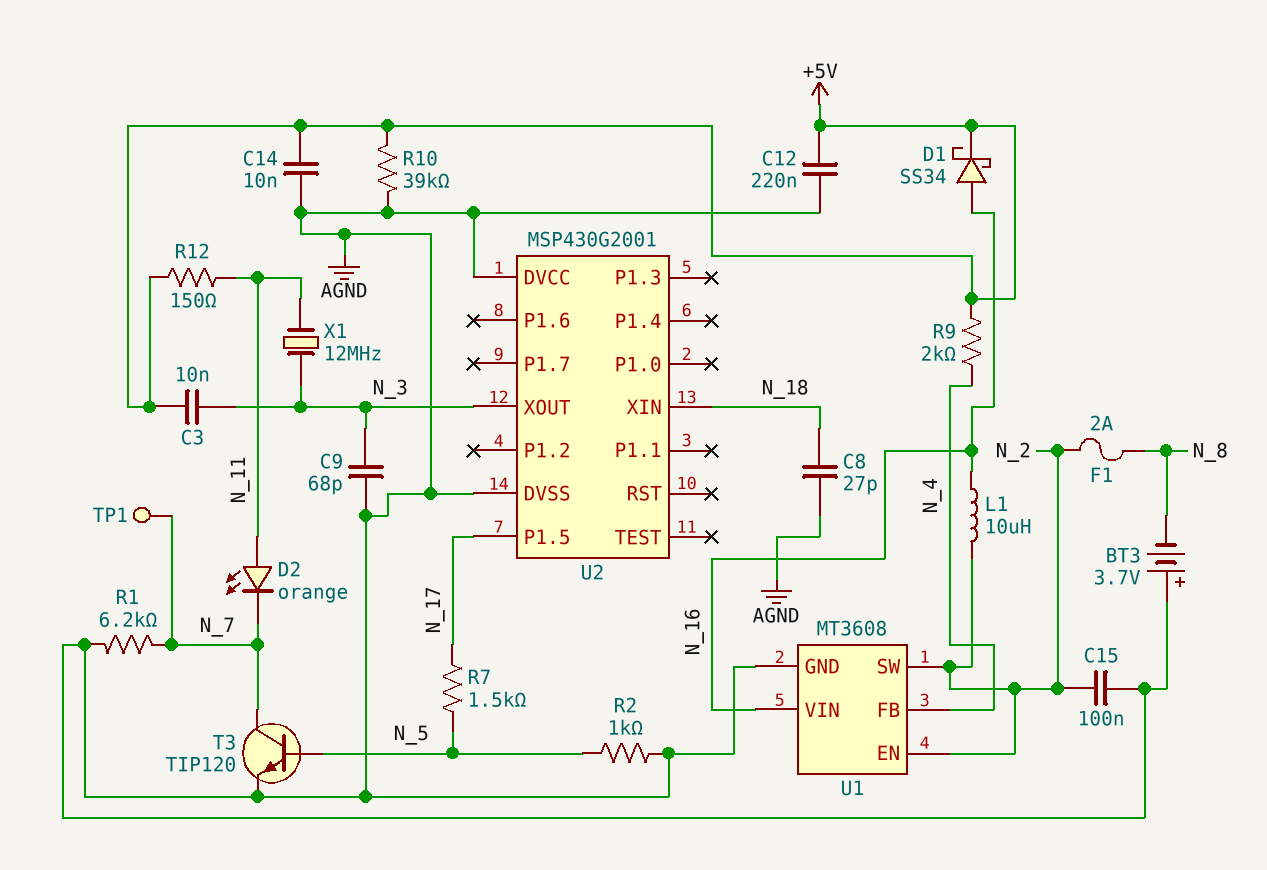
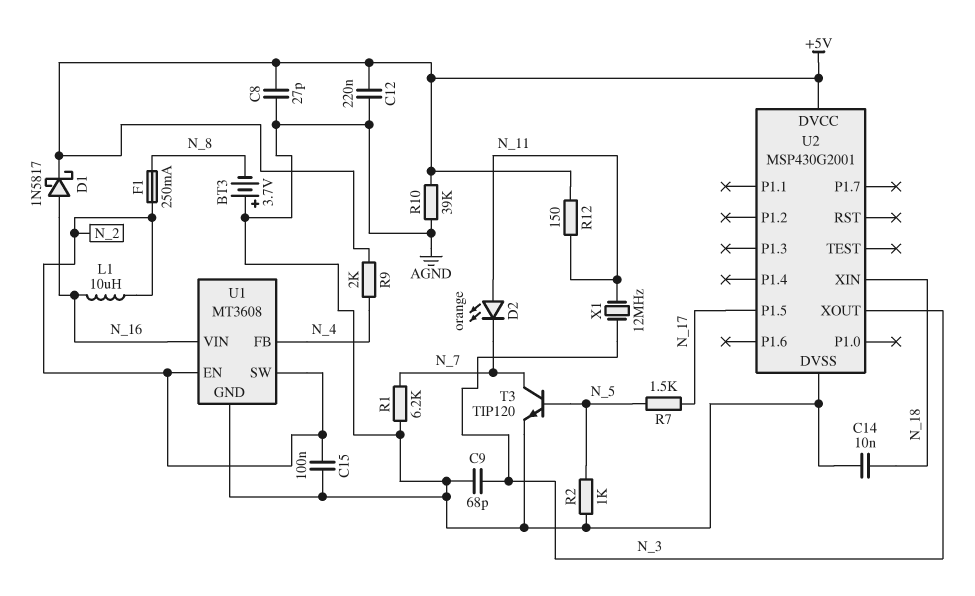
C3: 10nF (+5V, N_3) -> none
C8: 27pF (AGND, N_18) -> 27pF (+5V, AGND)
C14: 10nF (+5V, AGND) -> 10nF (AGND, N_18)
D1: schottky SS34 (A N_16, K +5V) -> schottky 1N5817 (A N_16, K +5V)
F1: 2A (N_2, N_8) -> 250mA (N_2, N_8)
TP1: test point (N_7) -> none
U2 pin DVCC: AGND -> +5V

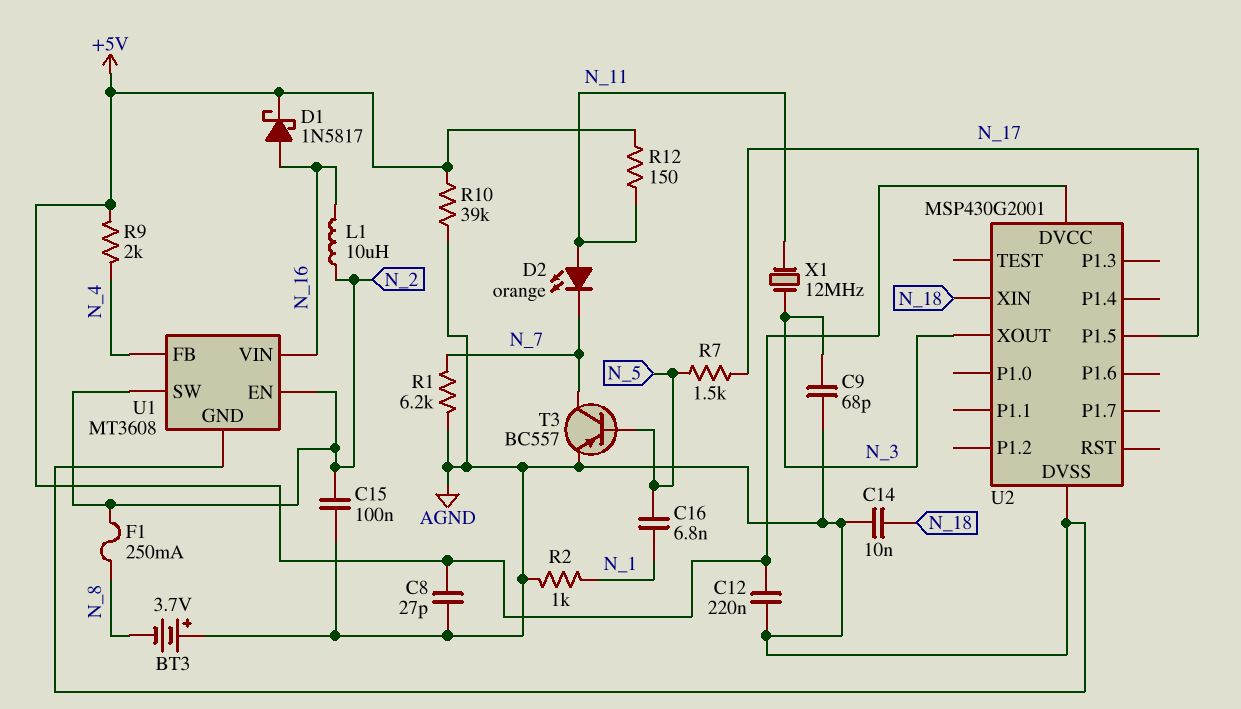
C16: none -> 6.8nF (N_1, N_5)
R2: 1k (AGND, N_5) -> 1k (AGND, N_1)
T3: NPN TIP120 (B N_5, C N_7, E AGND) -> PNP BC557 (B N_5, C N_7, E AGND)

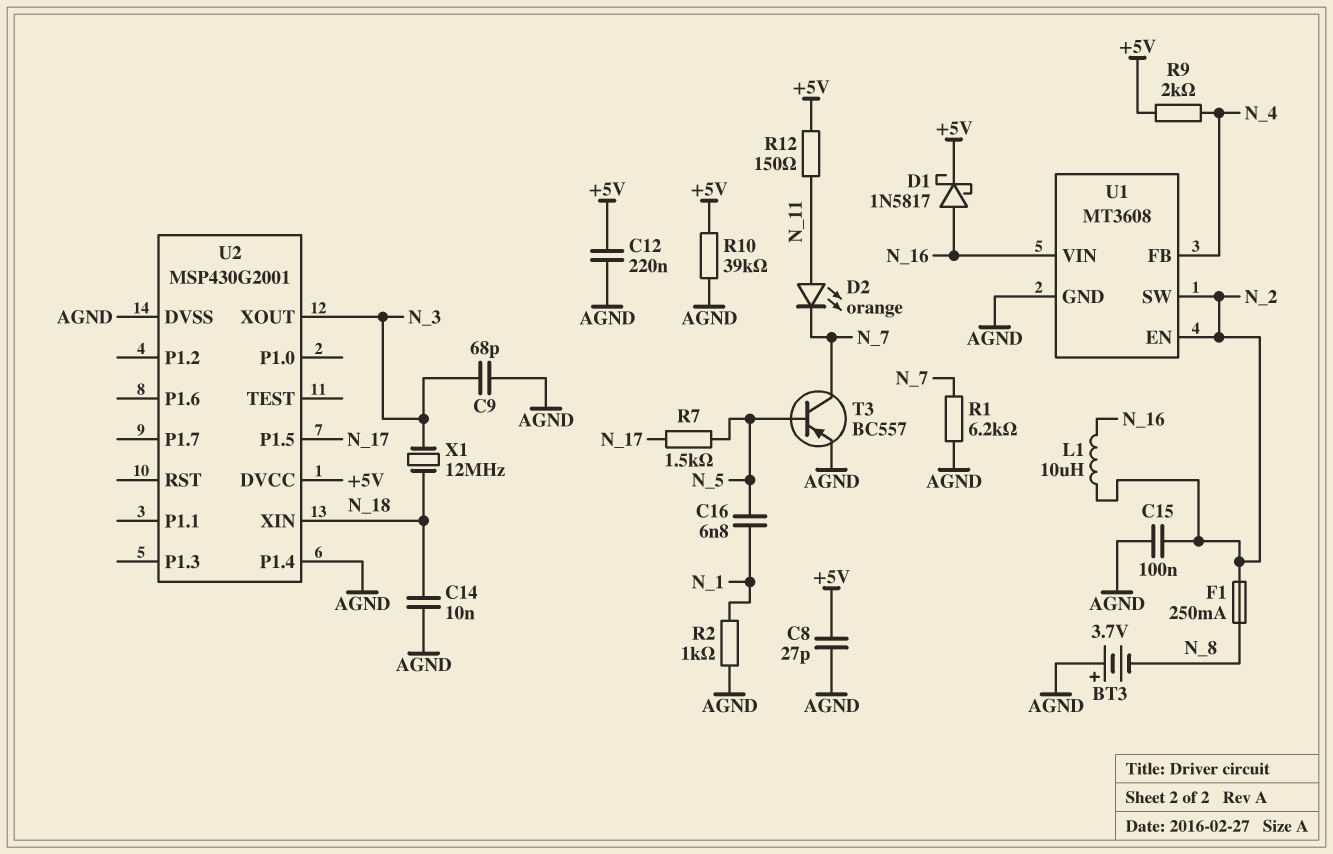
U2 pin P1.4: none -> AGND
X1: 12MHz (N_3, N_11) -> 12MHz (N_3, N_18)

